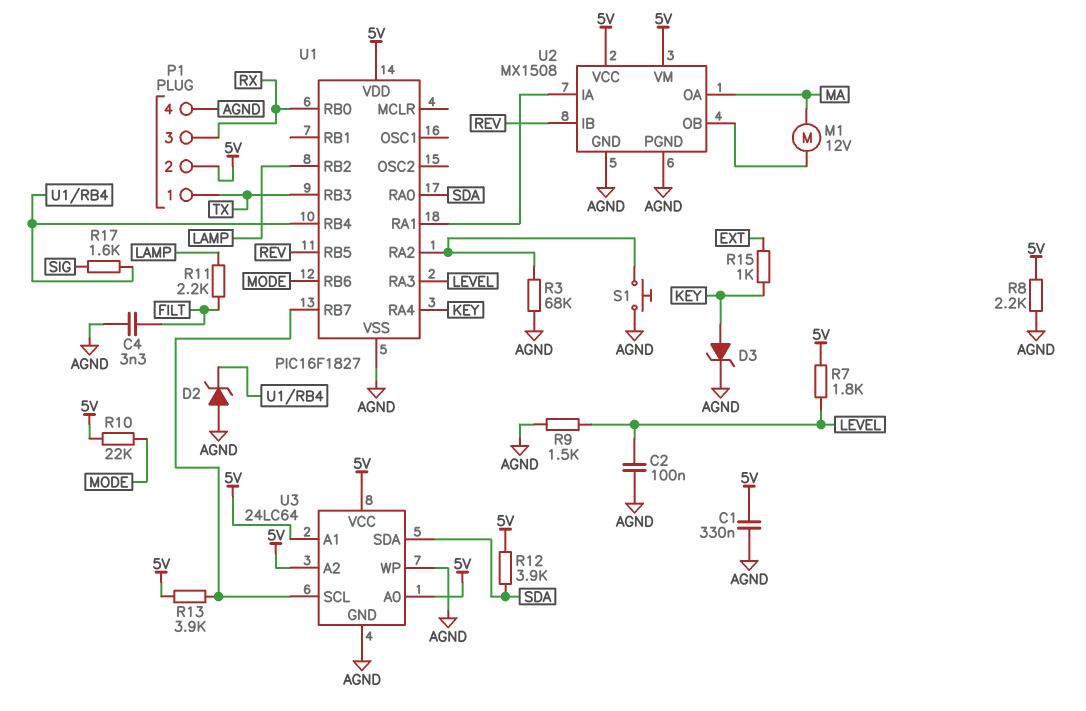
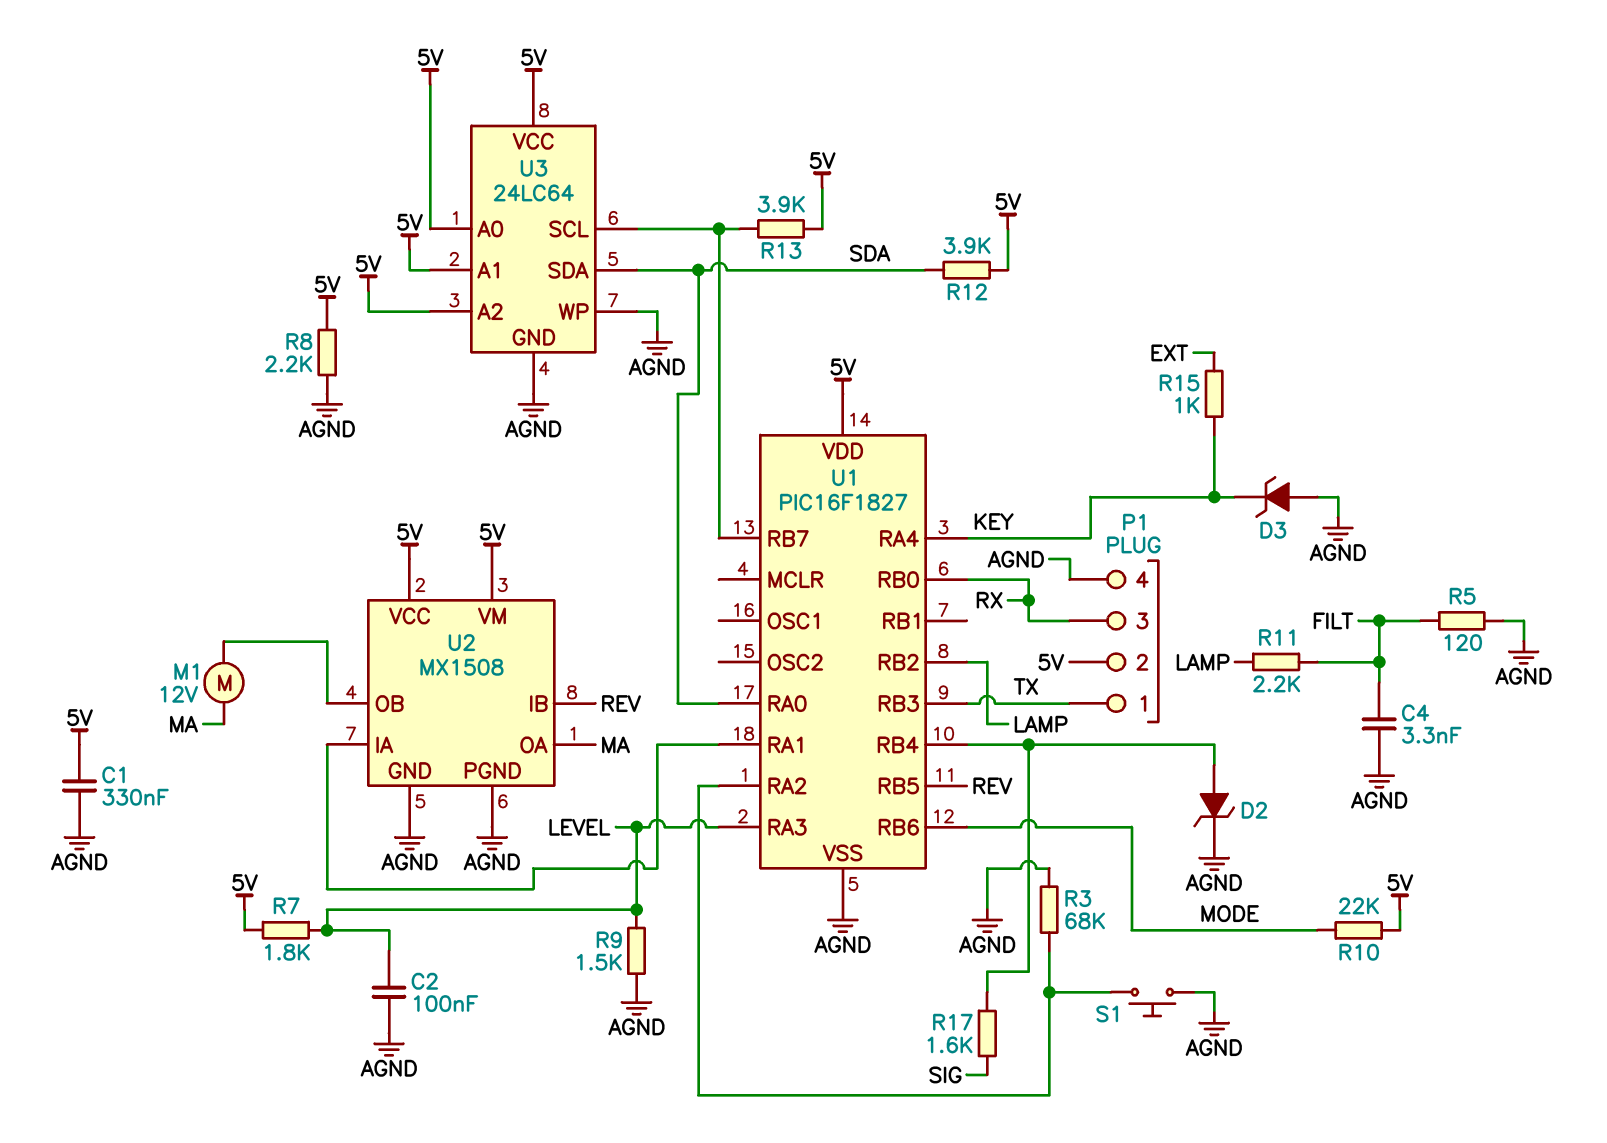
D2: zener (A AGND, K U1/RB4) -> zener (A U1/RB4, K AGND)
D3: zener (A KEY, K AGND) -> zener (A AGND, K KEY)
R5: none -> 120 (AGND, FILT)

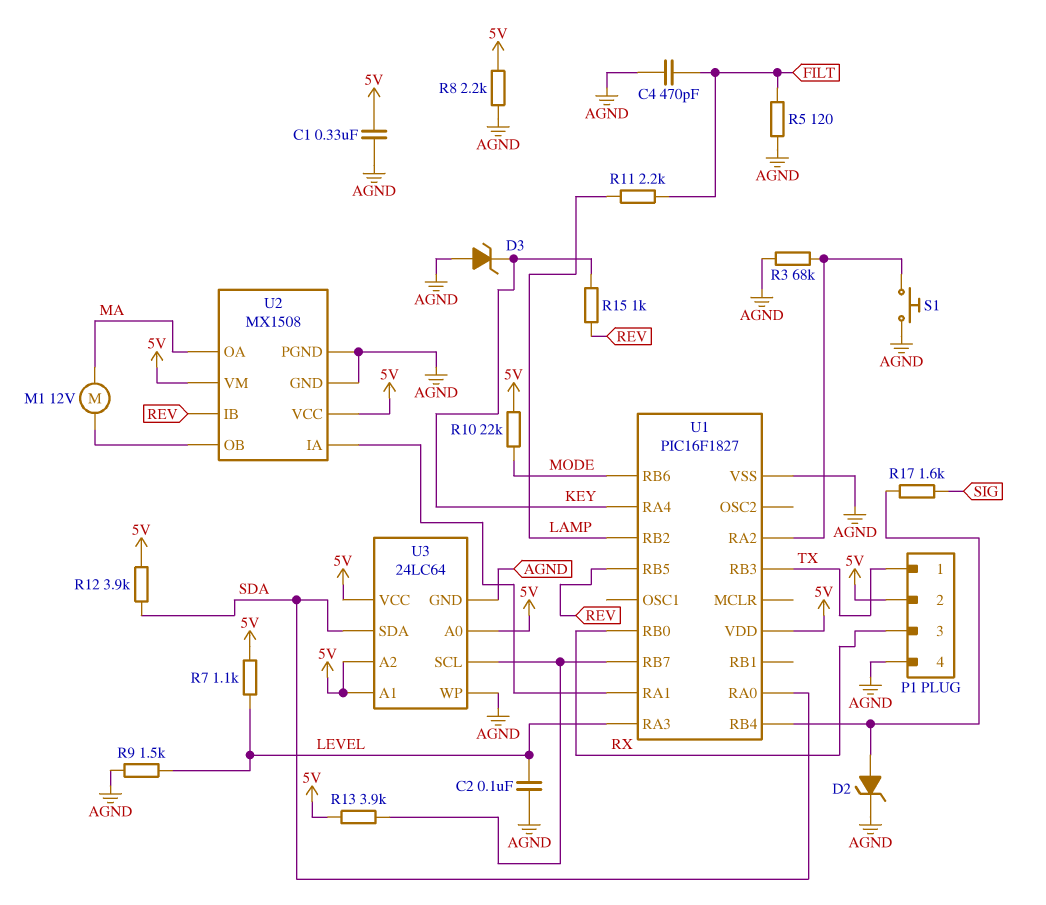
C4: 3.3nF (AGND, FILT) -> 470pF (AGND, FILT)
R7: 1.8k (5V, LEVEL) -> 1.1k (5V, LEVEL)
R15: 1k (EXT, KEY) -> 1k (KEY, REV)

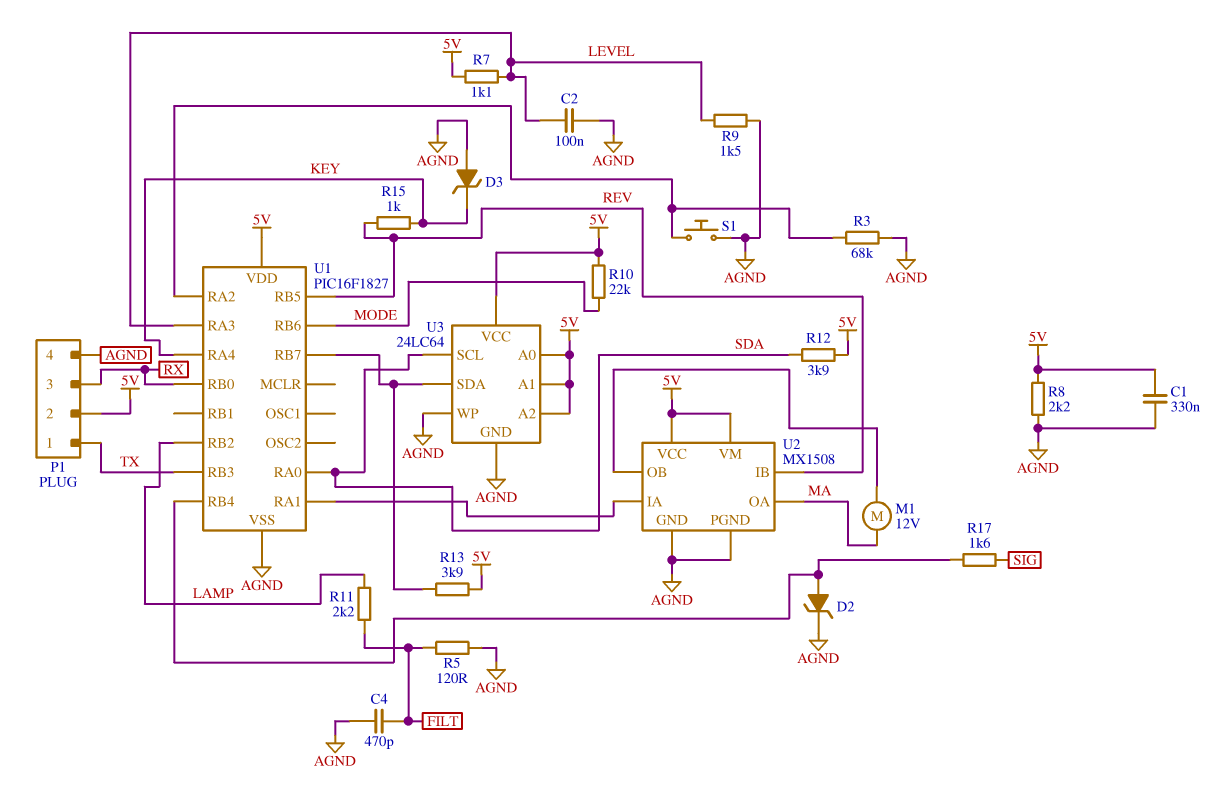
U3 pin SCL: U1/RB7 -> SDA
U3 pin SDA: SDA -> U1/RB7

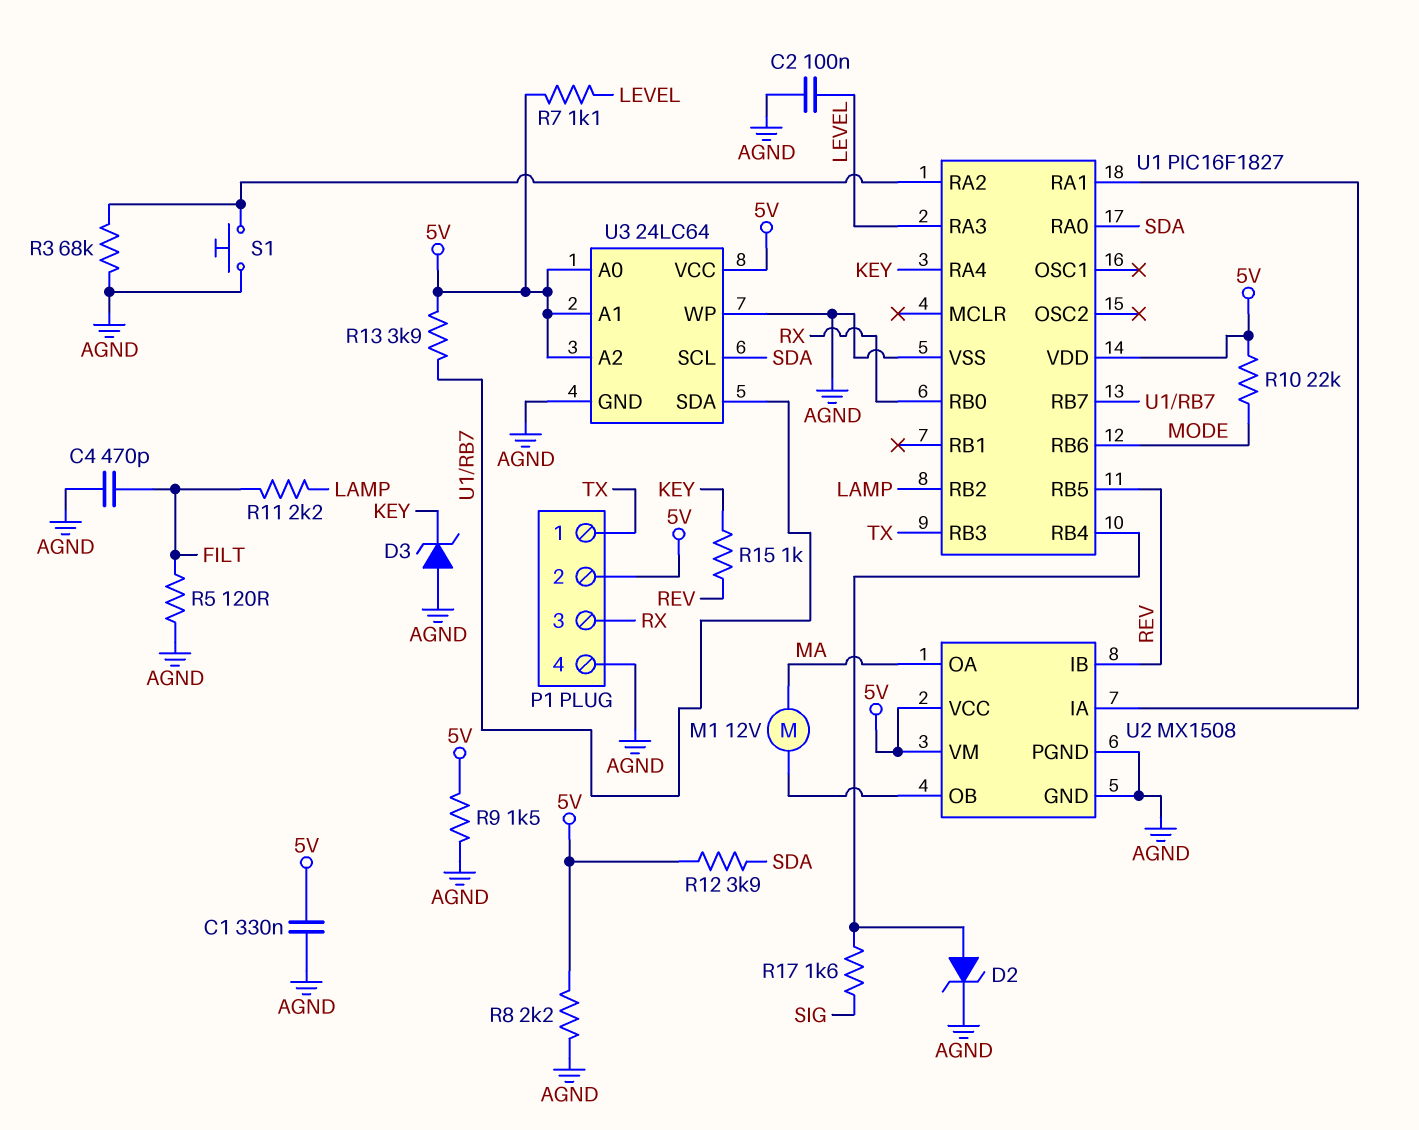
R9: 1.5k (AGND, LEVEL) -> 1.5k (5V, AGND)

